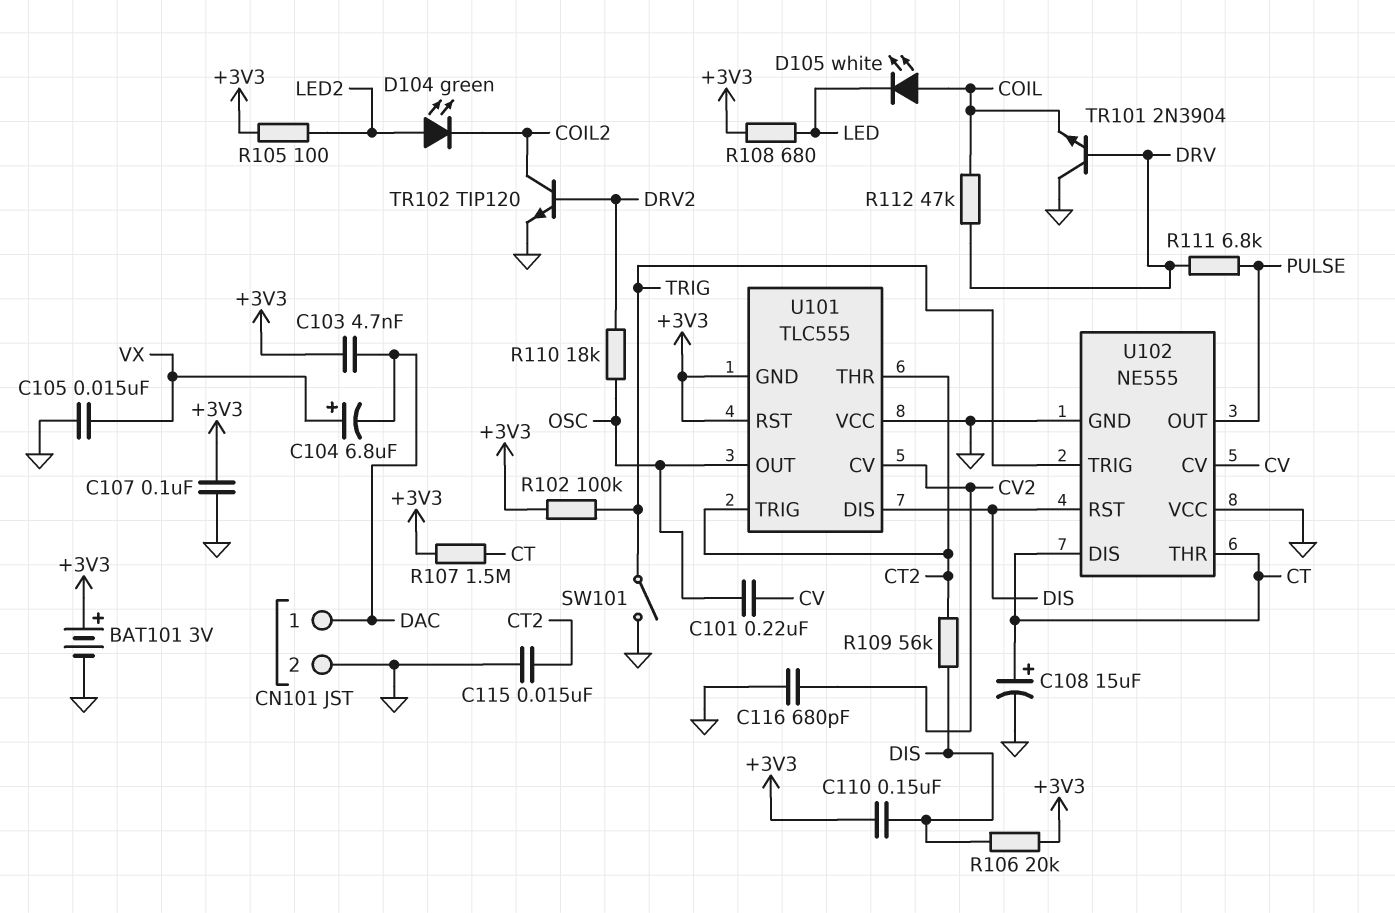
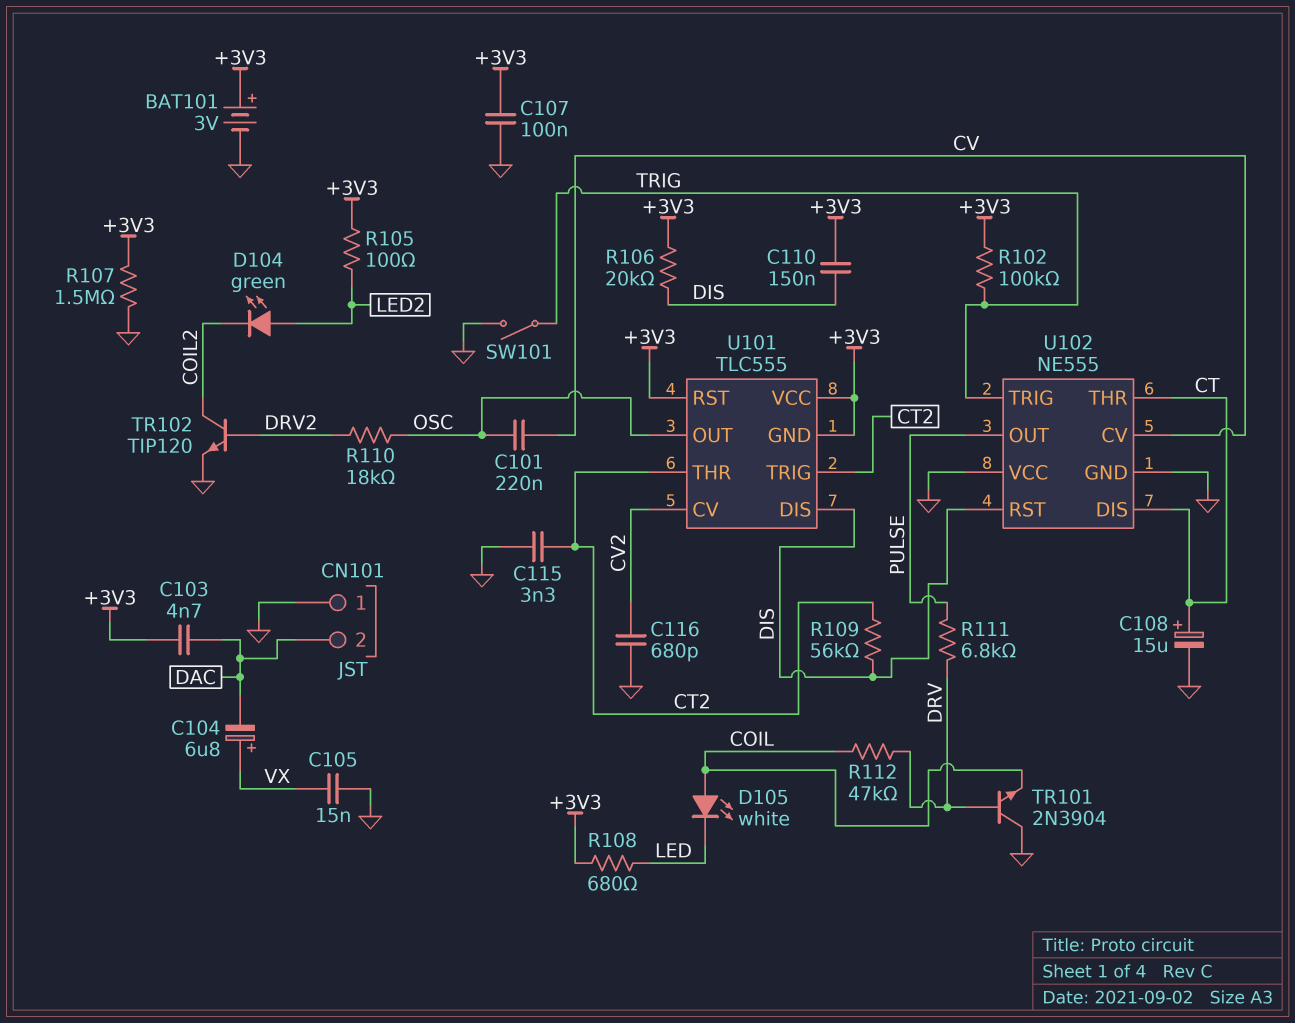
C115: 15nF (CT2, GND) -> 3.3nF (CT2, GND)
CN101 pin 1: DAC -> GND
CN101 pin 2: GND -> DAC
R107: 1.5M (+3V3, CT) -> 1.5M (+3V3, GND)
U101 pin VCC: GND -> +3V3

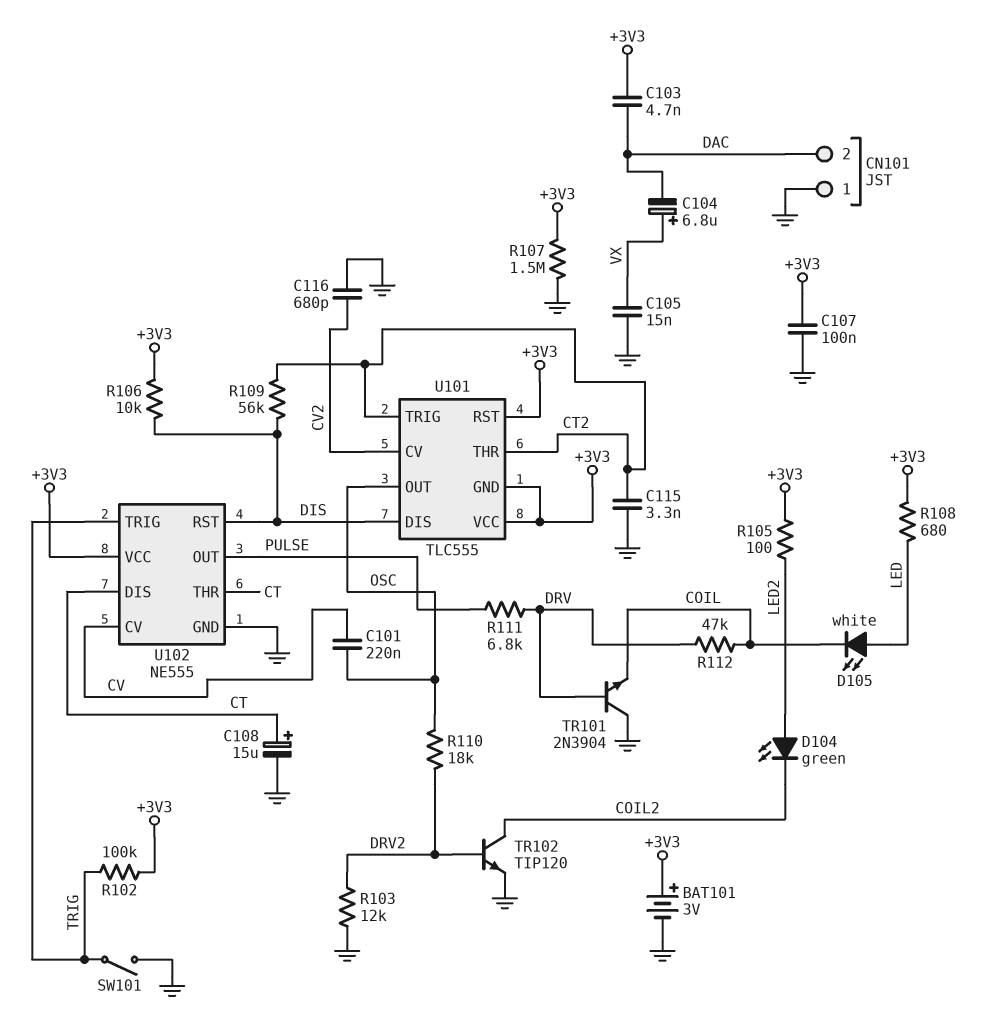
C110: 150nF (+3V3, DIS) -> none
D105: LED white (A COIL, K LED) -> LED white (A LED, K COIL)
R103: none -> 12k (DRV2, GND)
R106: 20k (+3V3, DIS) -> 10k (+3V3, DIS)
U102 pin VCC: GND -> +3V3

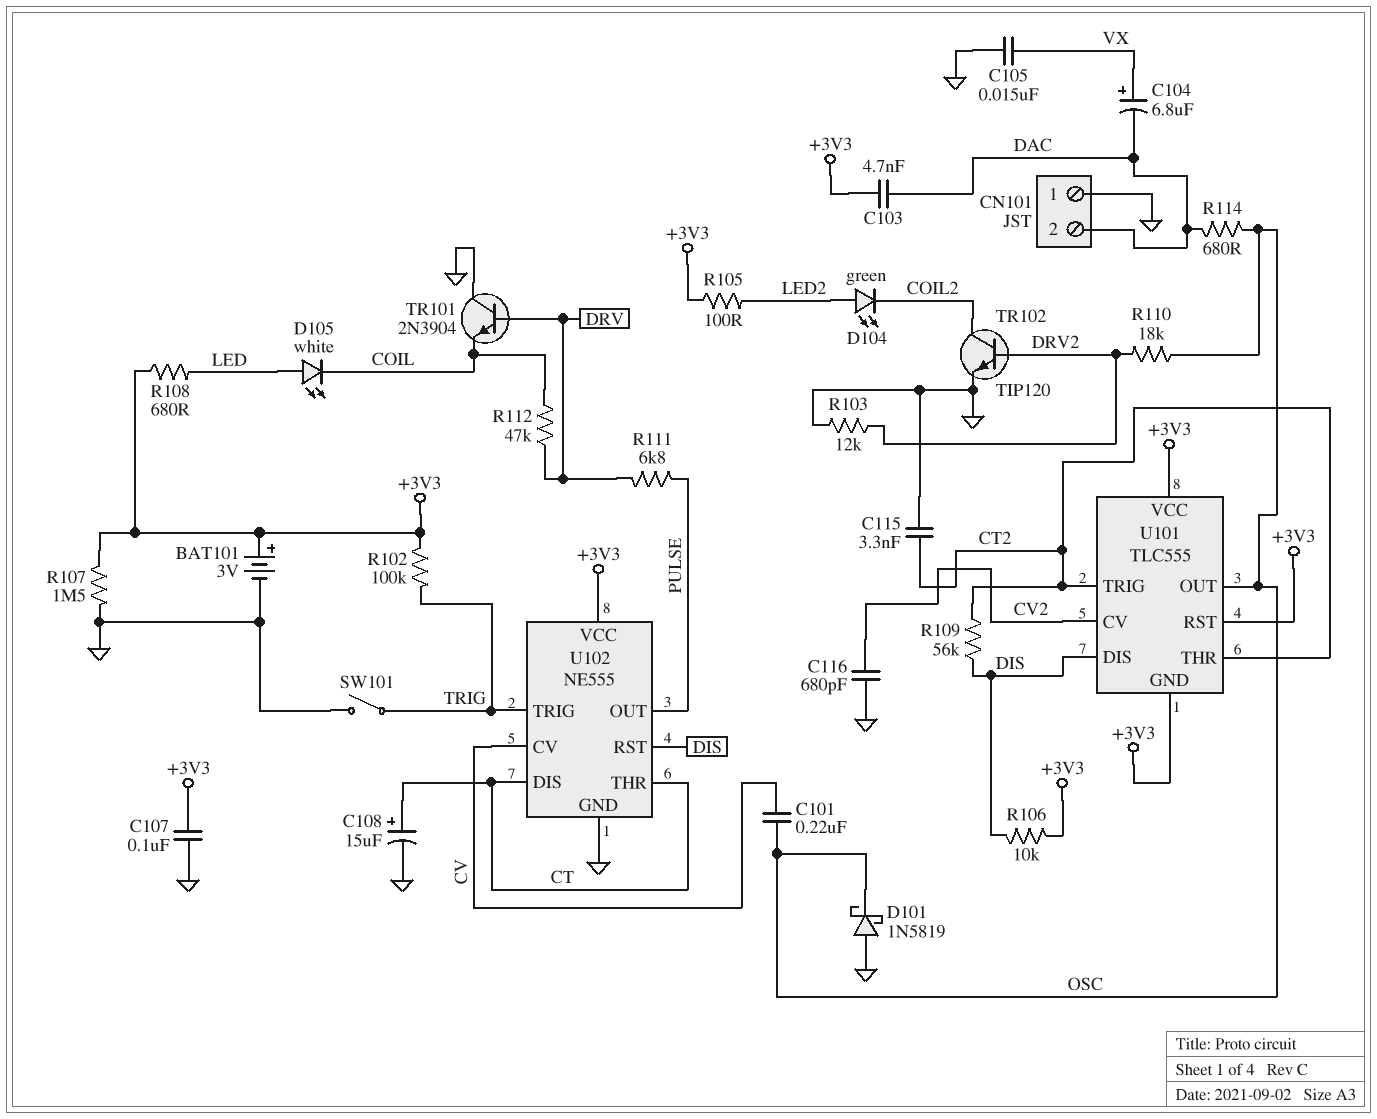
D101: none -> schottky 1N5819 (A GND, K OSC)
R114: none -> 680 (DAC, OSC)

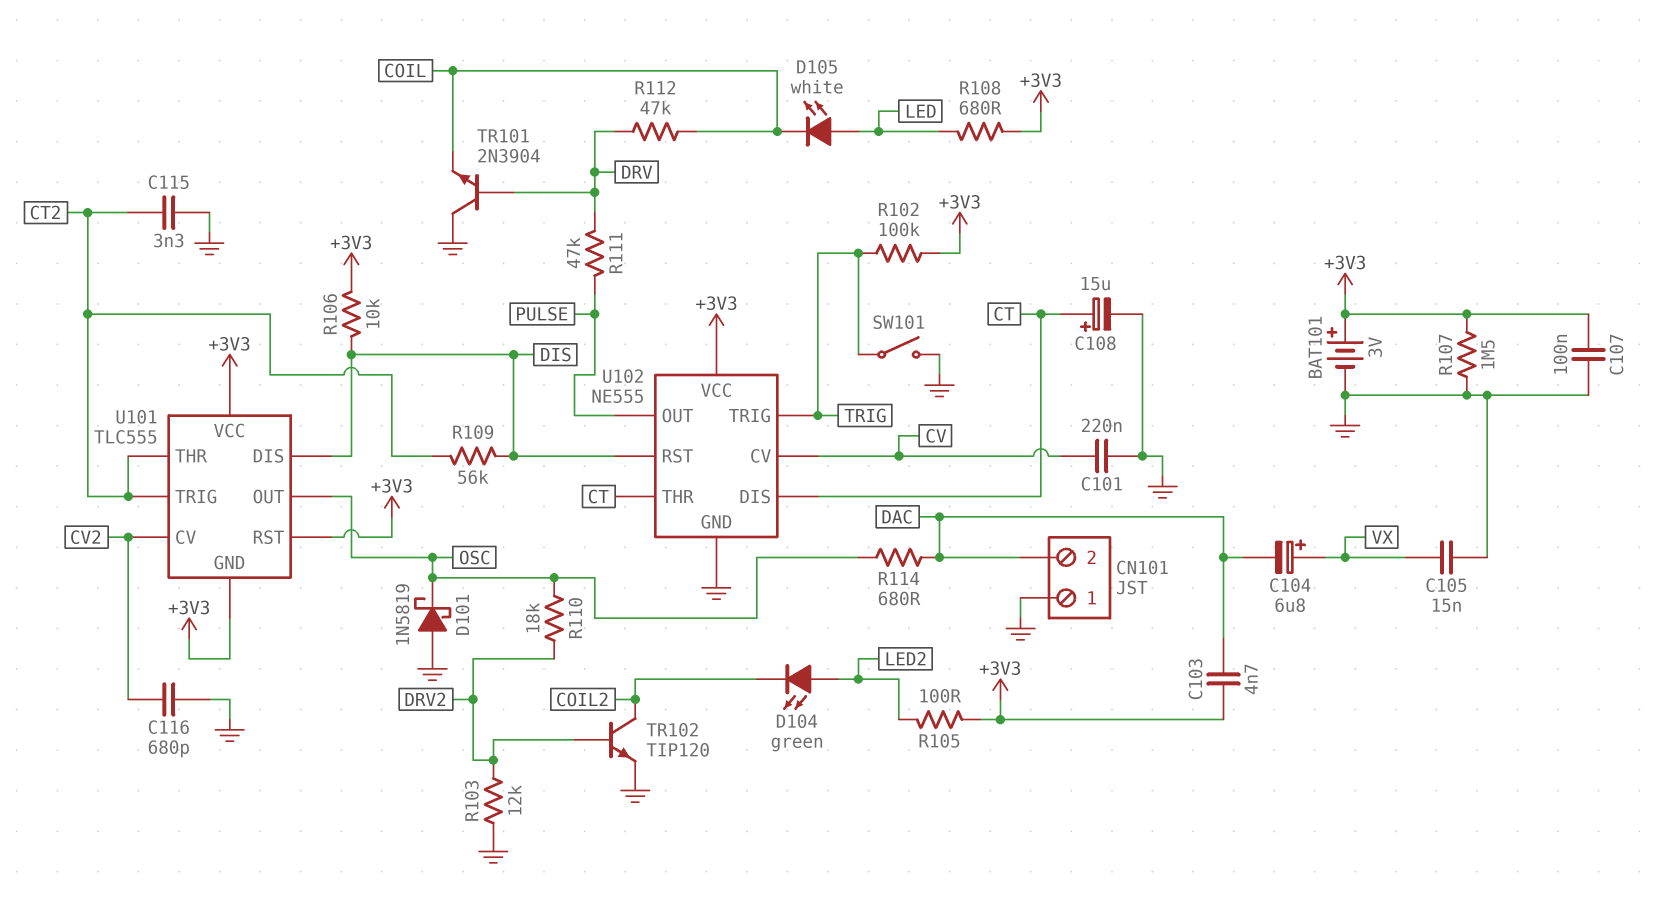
C101: 220nF (CV, OSC) -> 220nF (CV, GND)
R111: 6.8k (DRV, PULSE) -> 47k (DRV, PULSE)

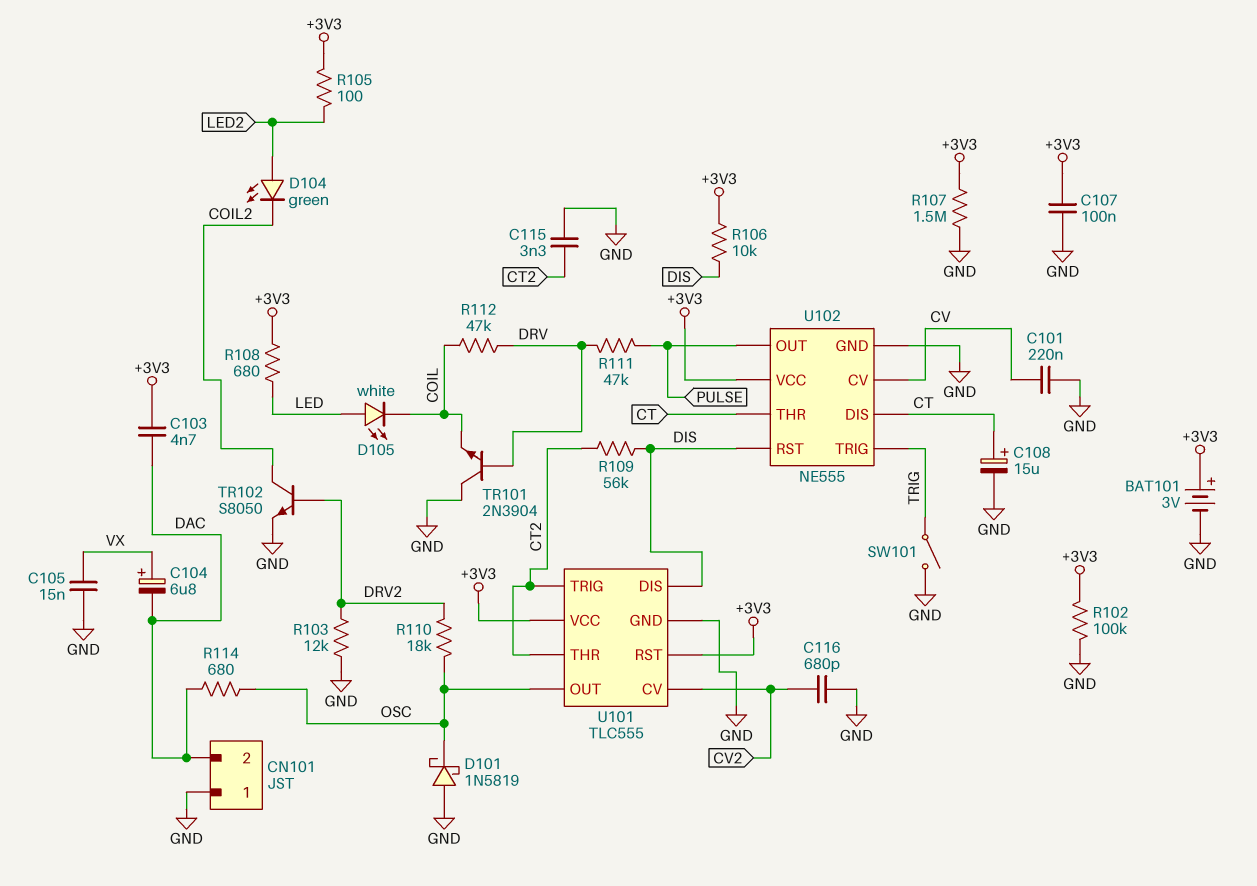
R102: 100k (+3V3, TRIG) -> 100k (+3V3, GND)
TR102: NPN TIP120 (B DRV2, C COIL2, E GND) -> NPN S8050 (B DRV2, C COIL2, E GND)
U101 pin GND: +3V3 -> GND

